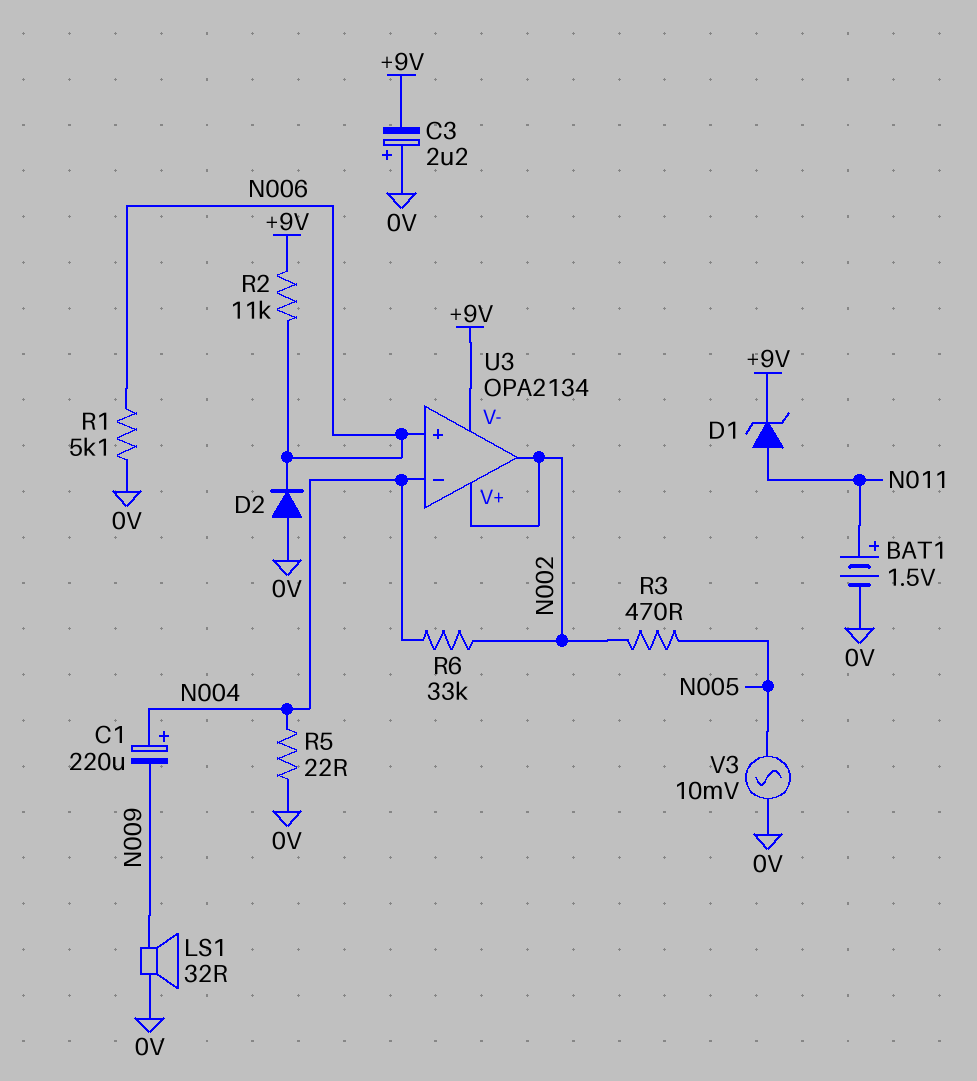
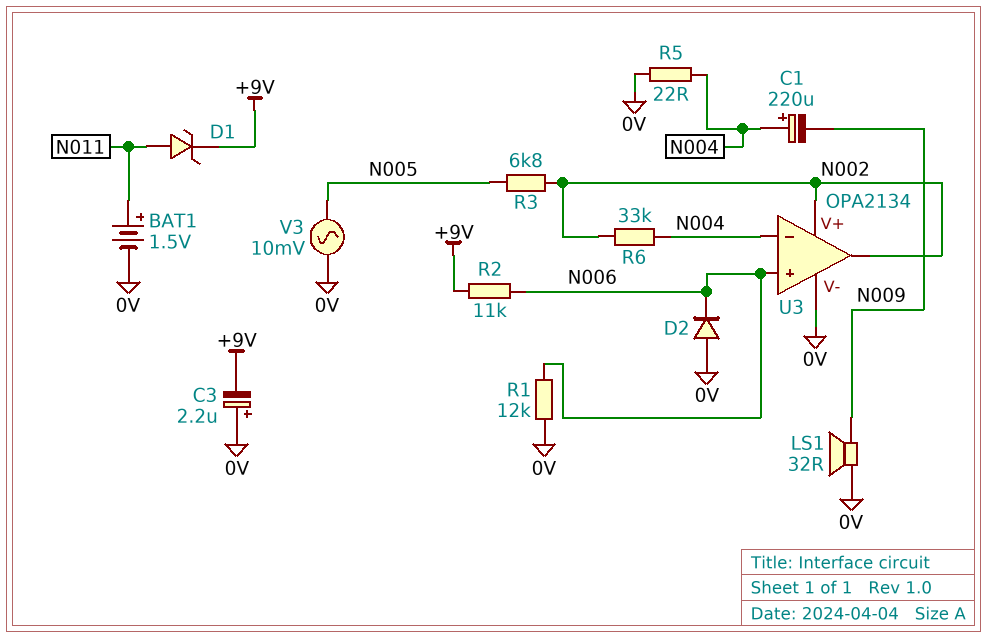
R1: 5.1k (0V, N006) -> 12k (0V, N006)
R3: 470 (N002, N005) -> 6.8k (N002, N005)
U3 pin V-: +9V -> 0V

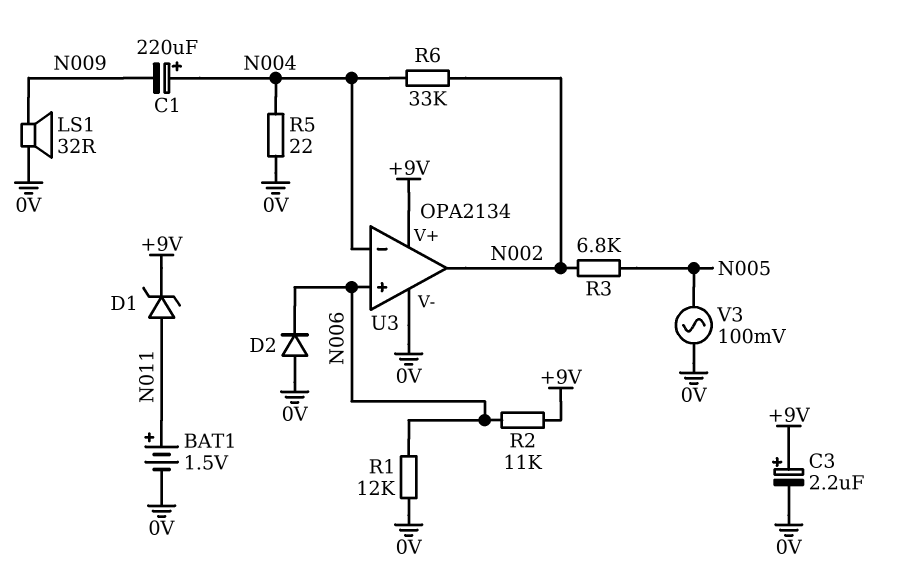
C3: 2.2uF (plus 0V, minus +9V) -> 2.2uF (plus +9V, minus 0V)
U3 pin V+: N002 -> +9V
V3: AC 10mV (0V, N005) -> AC 100mV (0V, N005)

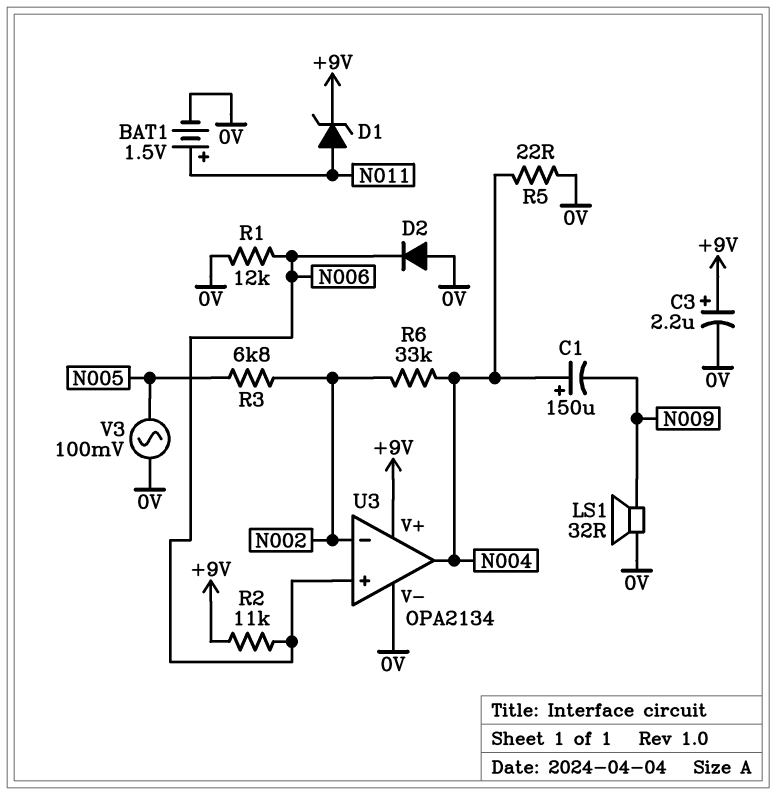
C1: 220uF (plus N004, minus N009) -> 150uF (plus N004, minus N009)
U3 pin in-: N004 -> N002
U3 pin out: N002 -> N004

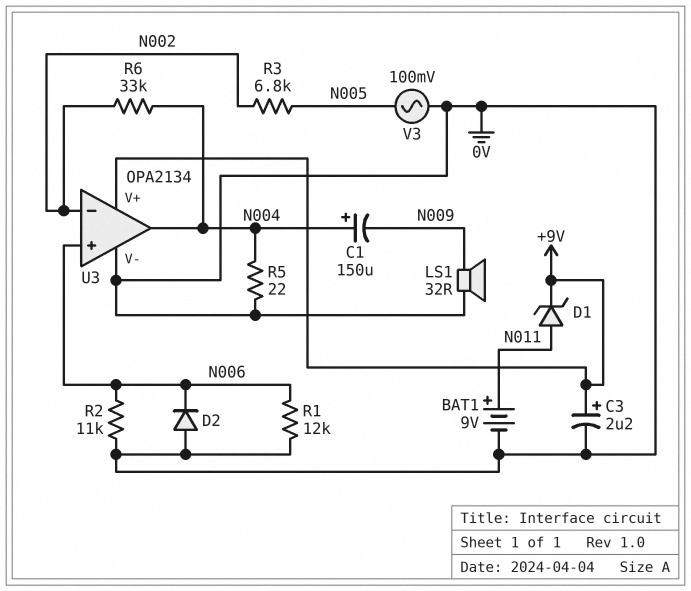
BAT1: 1.5V (plus N011, minus 0V) -> 9V (plus N011, minus 0V)
R2: 11k (+9V, N006) -> 11k (0V, N006)

